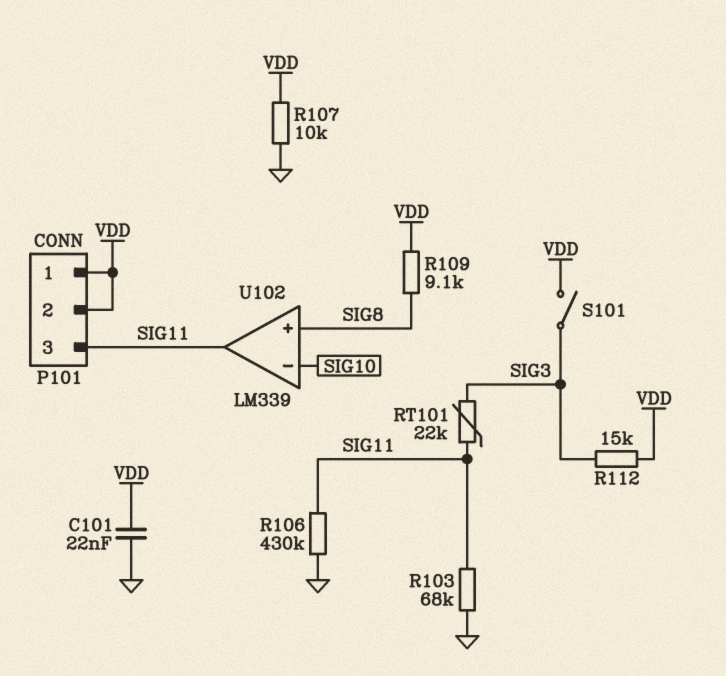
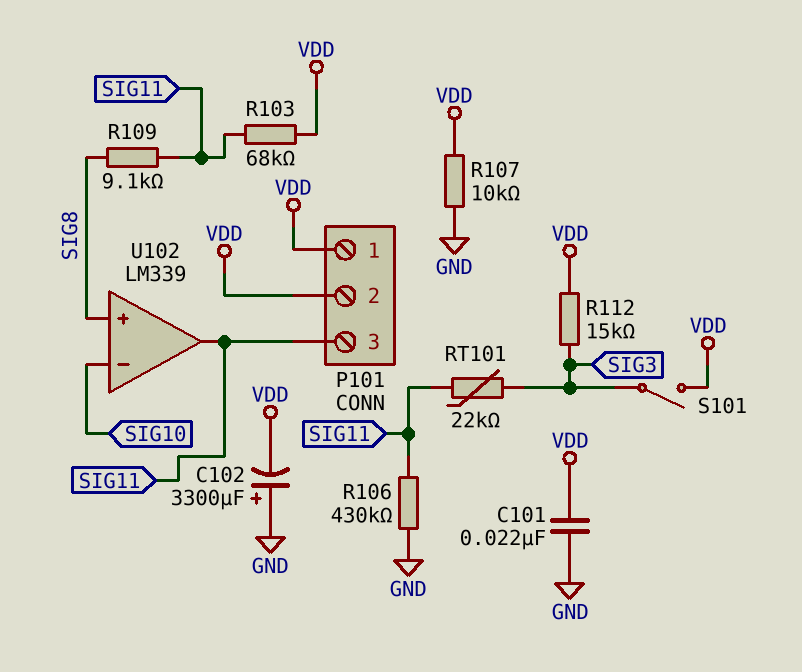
C102: none -> 3300uF (plus GND, minus VDD)
R103: 68k (GND, SIG11) -> 68k (SIG11, VDD)
R109: 9.1k (SIG8, VDD) -> 9.1k (SIG8, SIG11)

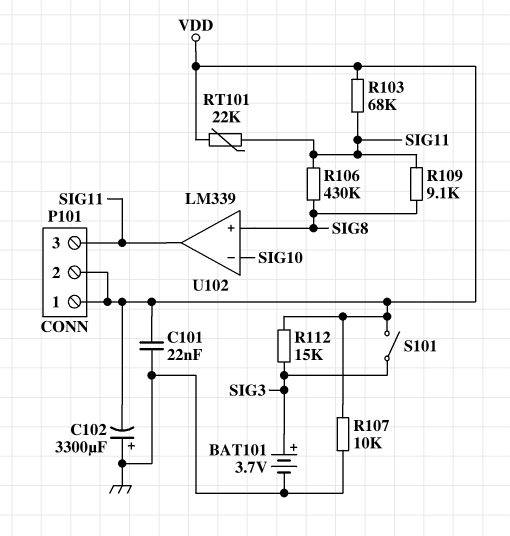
BAT101: none -> 3.7V (plus SIG3, minus GND)
R106: 430k (GND, SIG11) -> 430k (SIG8, SIG11)
RT101: 22k (SIG3, SIG11) -> 22k (SIG11, VDD)

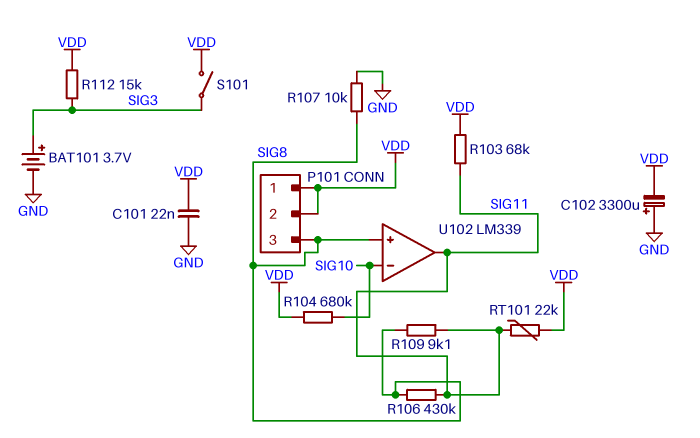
P101 pin 3: SIG11 -> SIG8
R104: none -> 680k (SIG10, VDD)
R107: 10k (GND, VDD) -> 10k (GND, SIG8)

